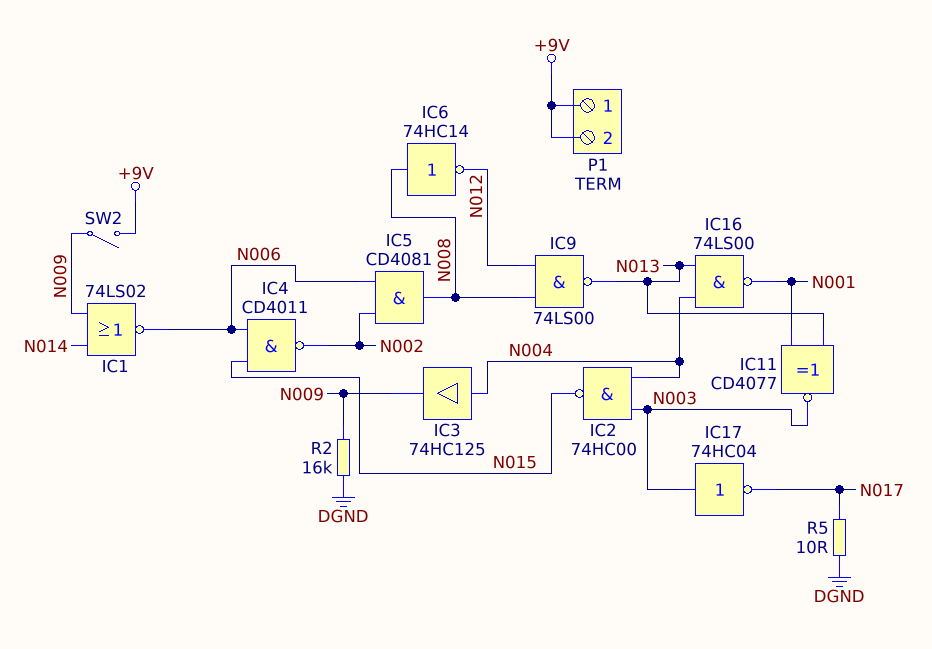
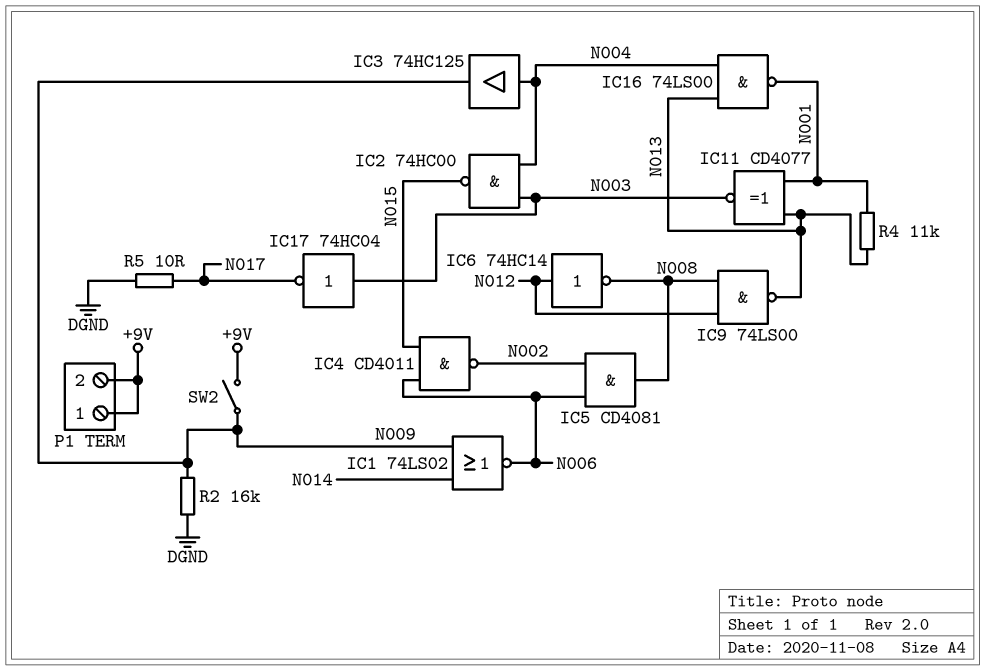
IC6: NOT 74HC14 (in N008, out N012) -> NOT 74HC14 (in N012, out N008)
R4: none -> 11k (N001, N013)

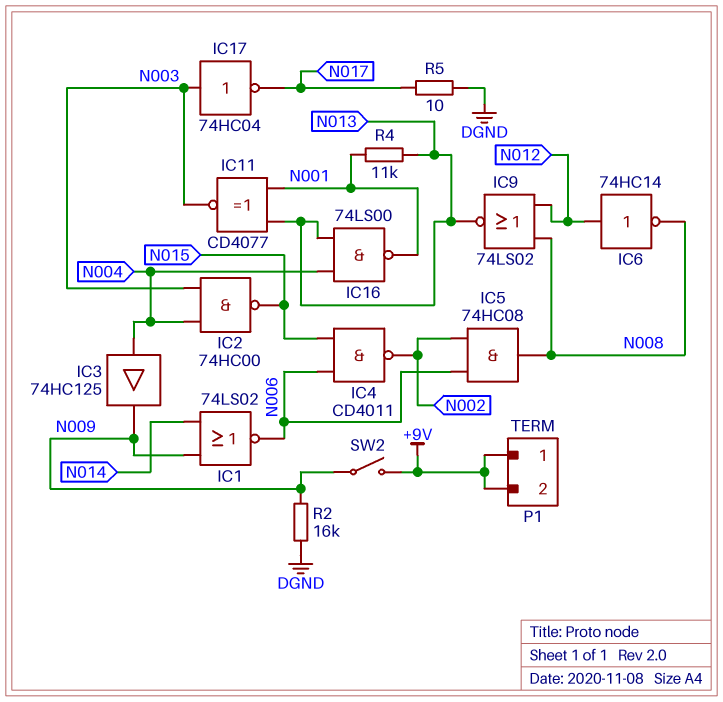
IC5: AND CD4081 (in N002, in N006, out N008) -> AND 74HC08 (in N002, in N006, out N008)
IC9: NAND 74LS00 (in N008, in N012, out N013) -> NOR 74LS02 (in N008, in N012, out N013)

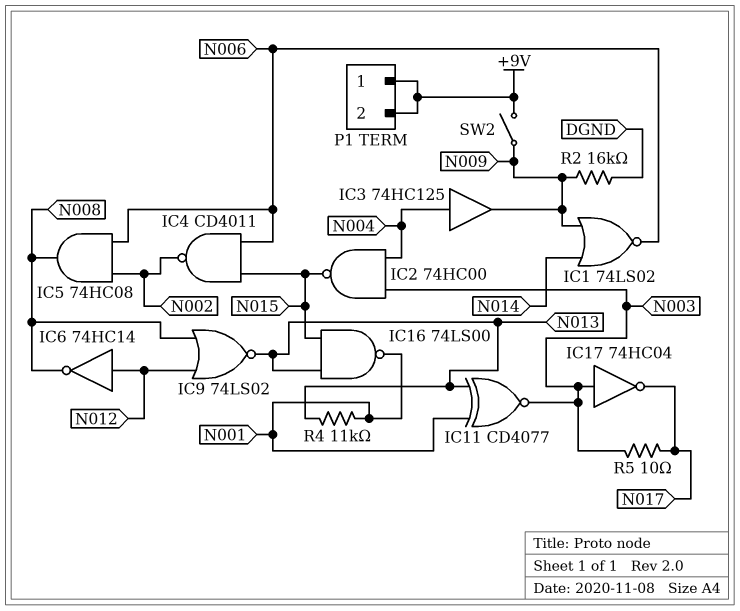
IC16: NAND 74LS00 (in N004, in N013, out N001) -> NAND 74LS00 (in N013, in N015, out N001)
R5: 10 (DGND, N017) -> 10 (N003, N017)

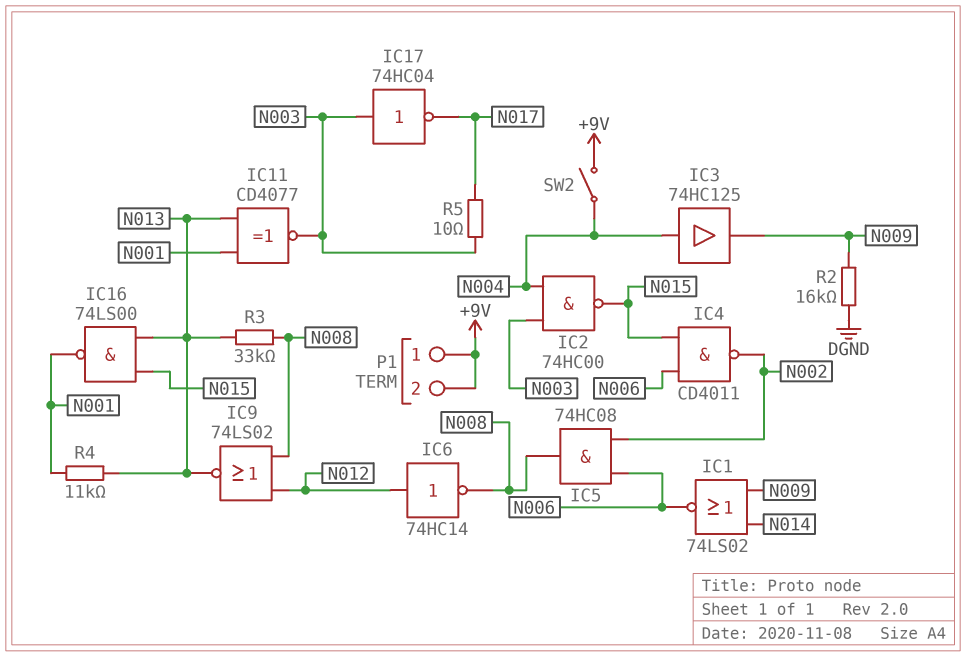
R3: none -> 33k (N008, N013)
SW2: switch (+9V, N009) -> switch (+9V, N004)

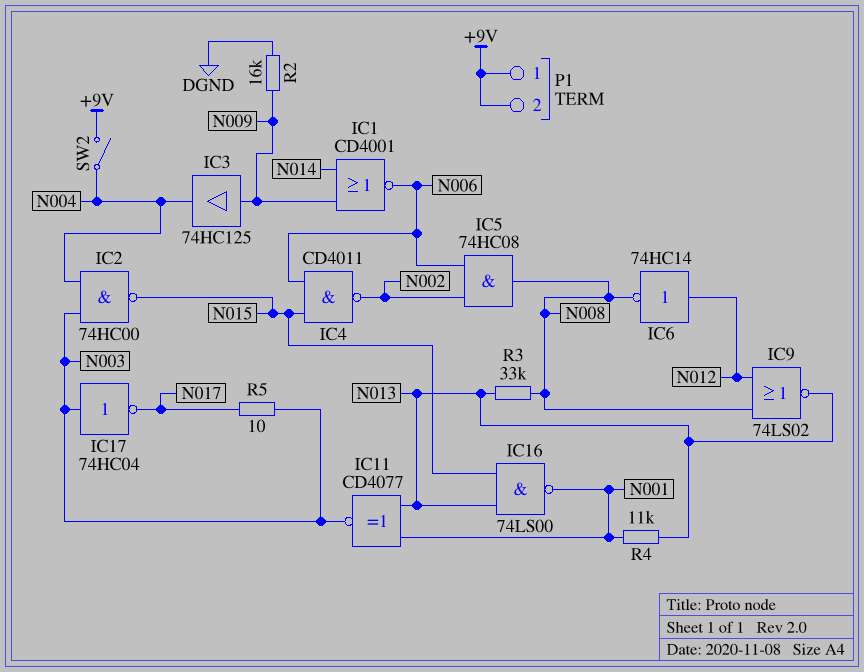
IC1: NOR 74LS02 (in N009, in N014, out N006) -> NOR CD4001 (in N009, in N014, out N006)
IC3: buffer 74HC125 (in N004, out N009) -> buffer 74HC125 (in N009, out N004)

